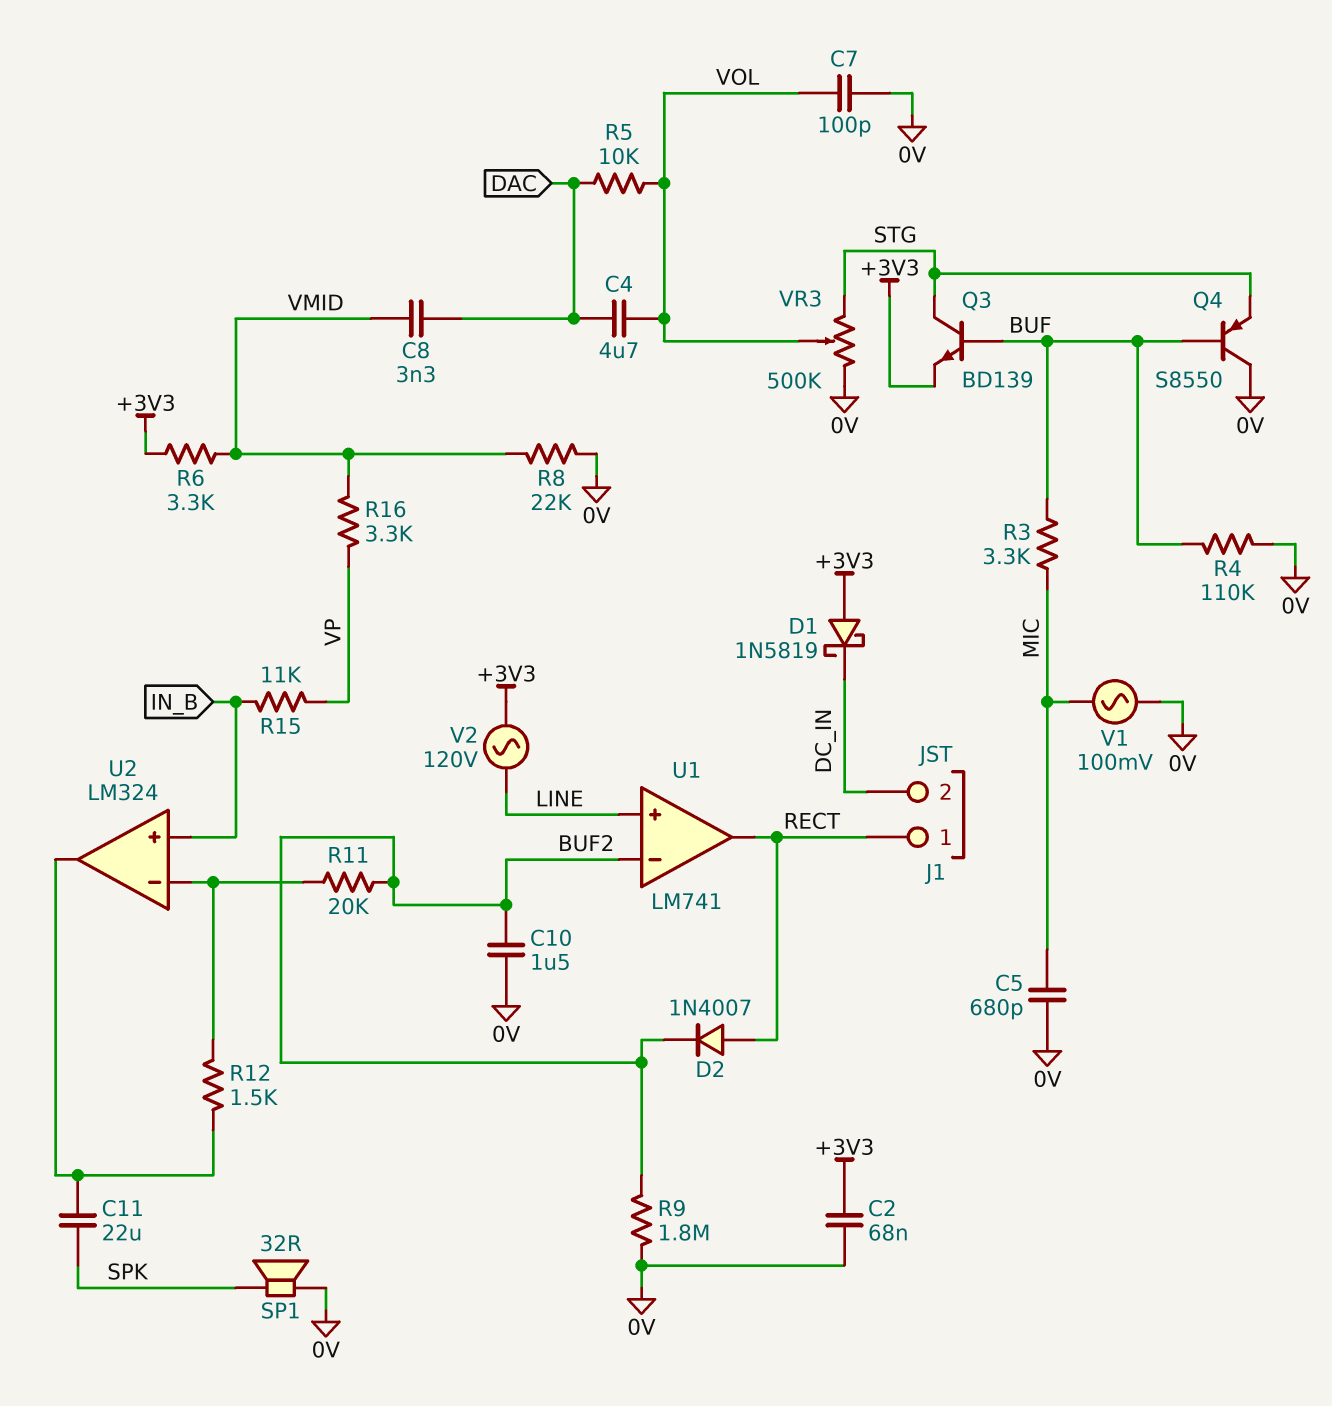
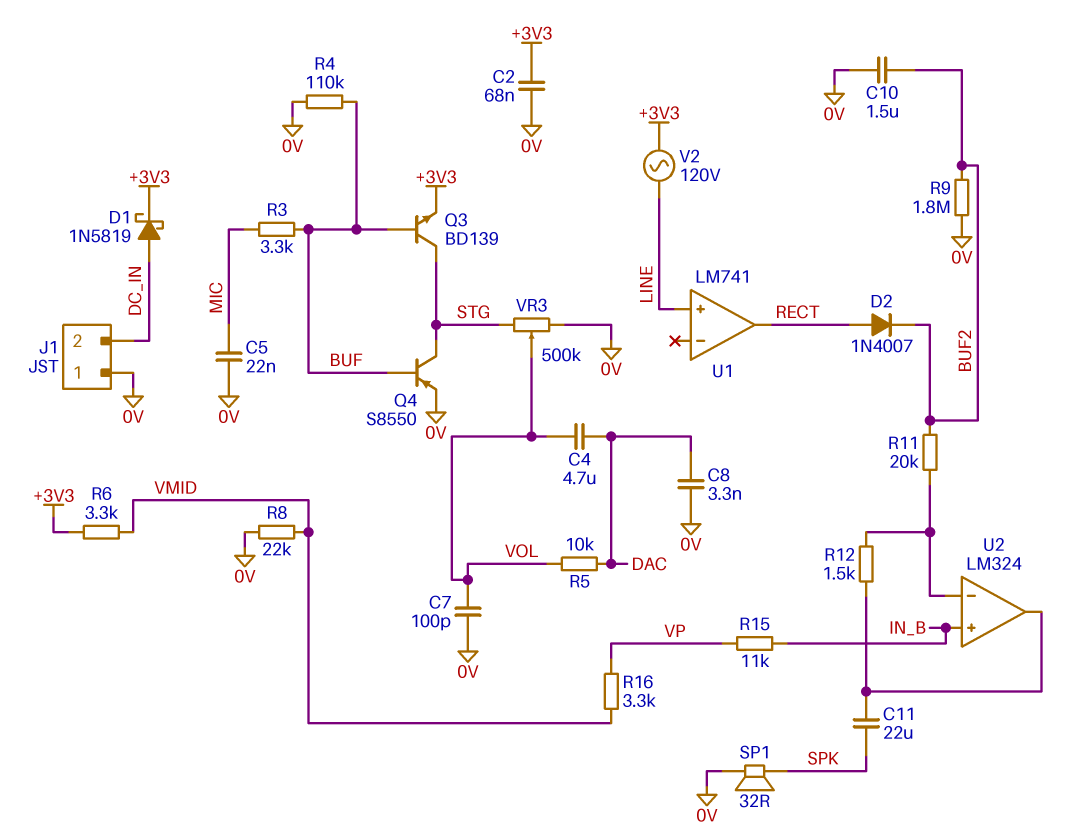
C5: 680pF (0V, MIC) -> 22nF (0V, MIC)
C8: 3.3nF (DAC, VMID) -> 3.3nF (0V, DAC)
D1: schottky 1N5819 (A +3V3, K DC_IN) -> schottky 1N5819 (A DC_IN, K +3V3)
J1 pin 1: RECT -> 0V
Q4: PNP S8550 (B BUF, C 0V, E STG) -> PNP S8550 (B BUF, C STG, E 0V)
U1 pin in-: BUF2 -> none
V1: AC 100mV (0V, MIC) -> none

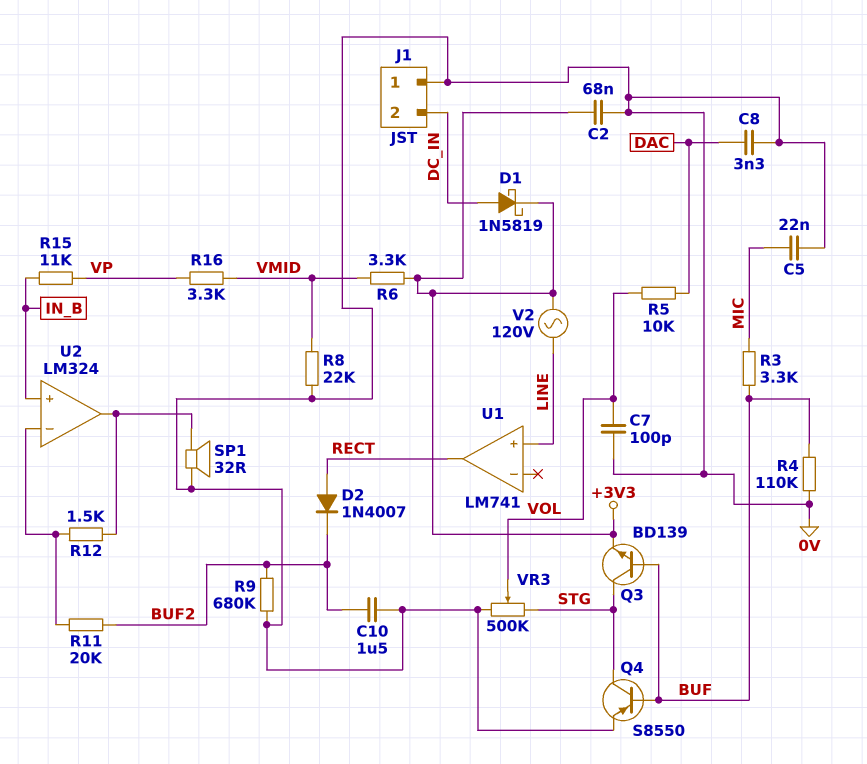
C4: 4.7uF (DAC, VOL) -> none
C11: 22uF (SPK, U2/out) -> none
R9: 1.8M (0V, BUF2) -> 680k (0V, BUF2)
SP1: speaker 32R (0V, SPK) -> speaker 32R (0V, U2/out)

